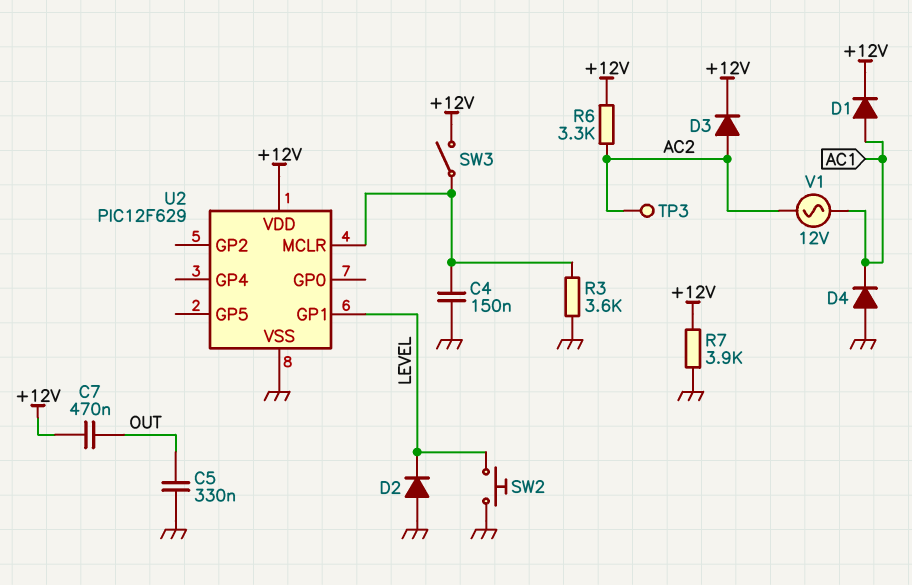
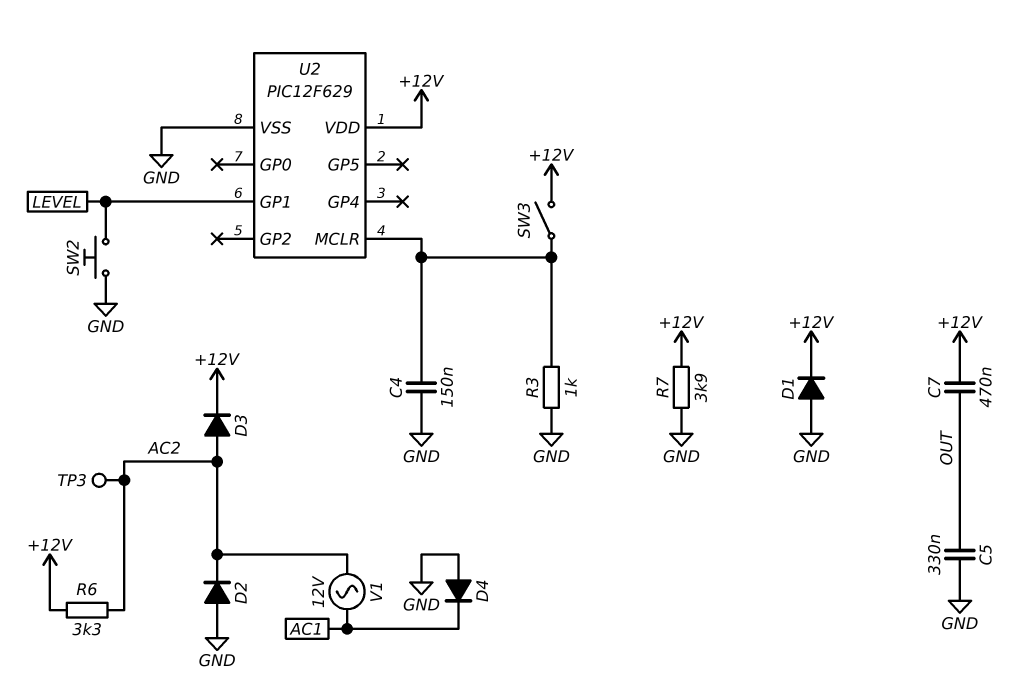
D1: diode (A AC1, K +12V) -> diode (A GND, K +12V)
D2: diode (A GND, K LEVEL) -> diode (A GND, K AC2)
R3: 3.6k (GND, U2/MCLR) -> 1k (GND, U2/MCLR)

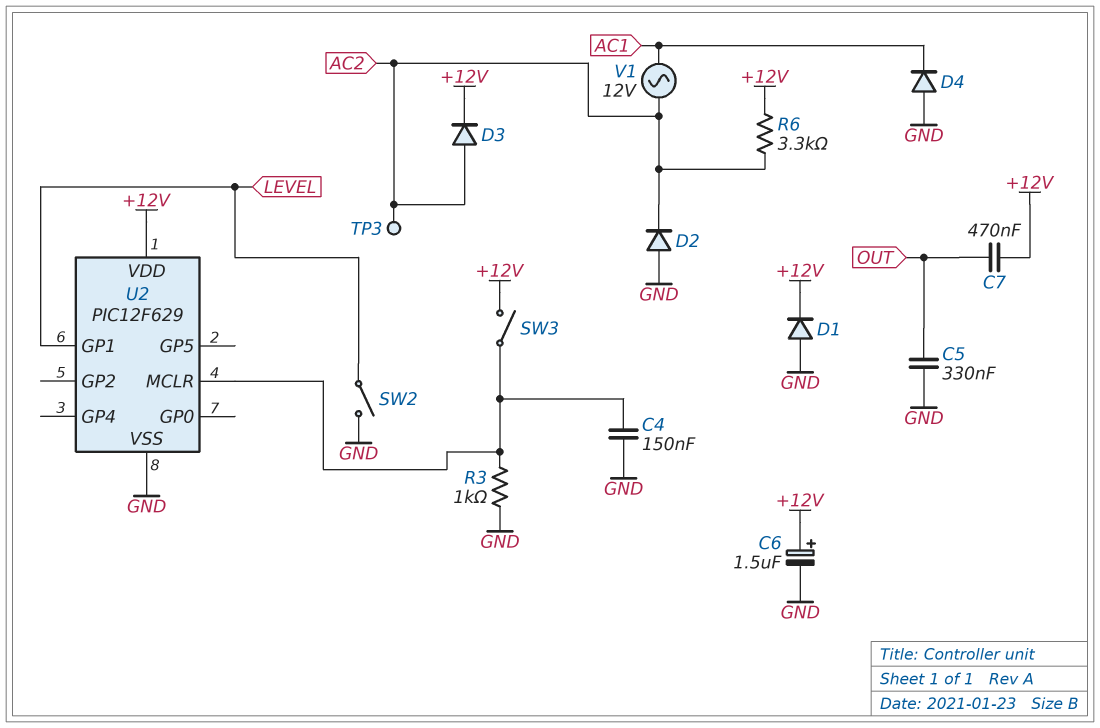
C6: none -> 1.5uF (plus +12V, minus GND)
R7: 3.9k (+12V, GND) -> none
SW2: button (GND, LEVEL) -> switch (GND, LEVEL)

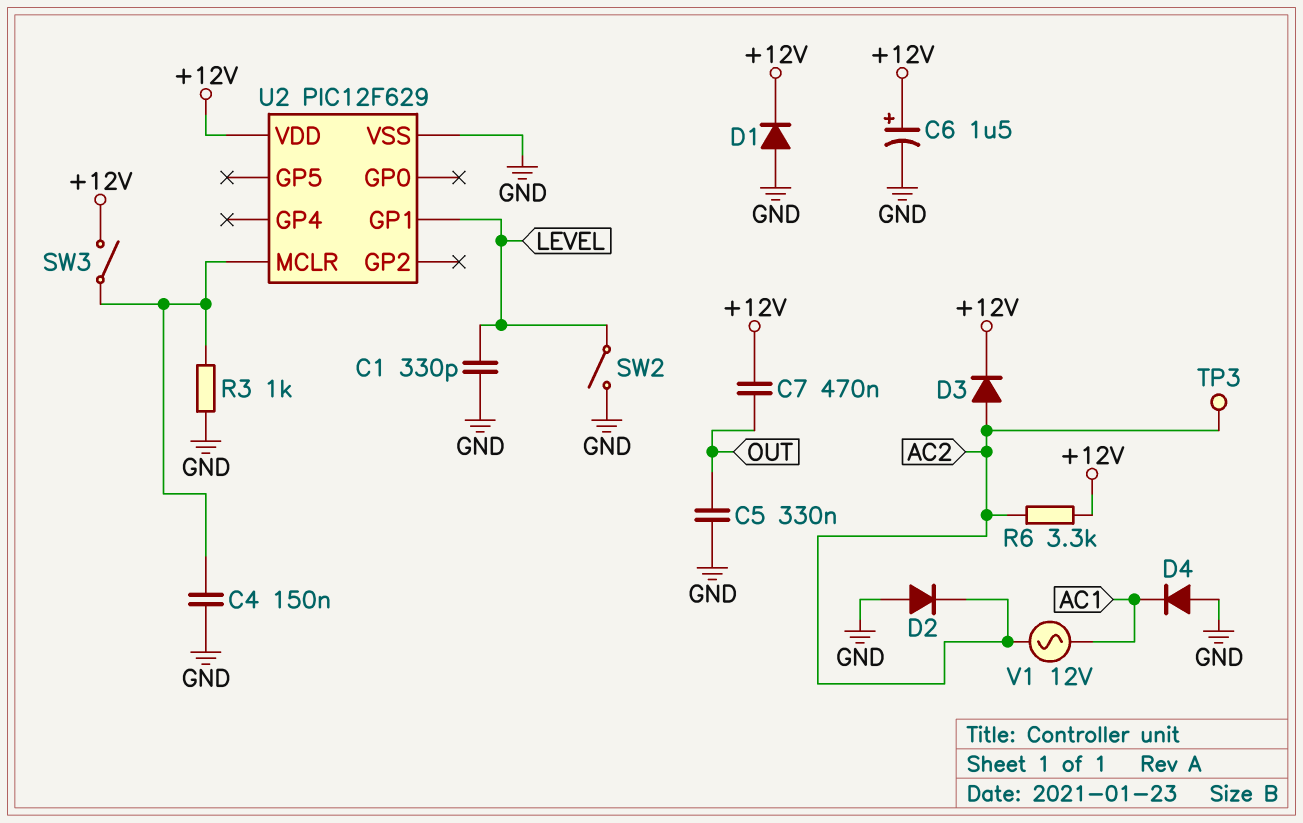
C1: none -> 330pF (GND, LEVEL)

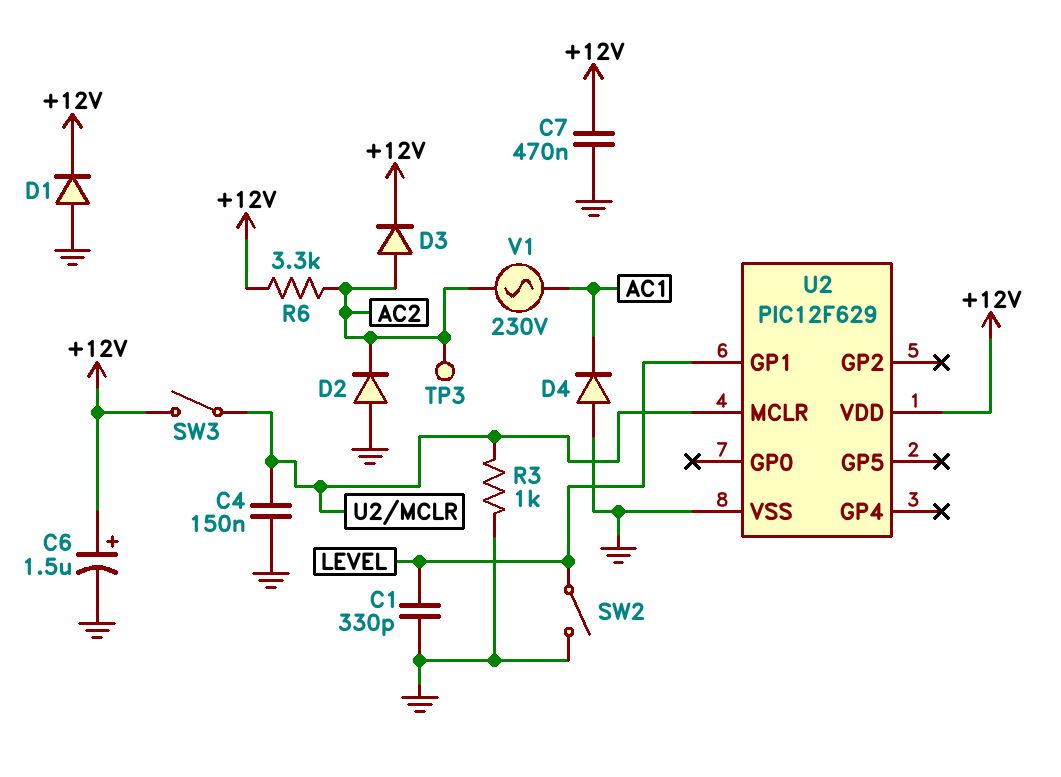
C5: 330nF (GND, OUT) -> none
C7: 470nF (+12V, OUT) -> 470nF (+12V, GND)
V1: AC 12V (AC1, AC2) -> AC 230V (AC1, AC2)

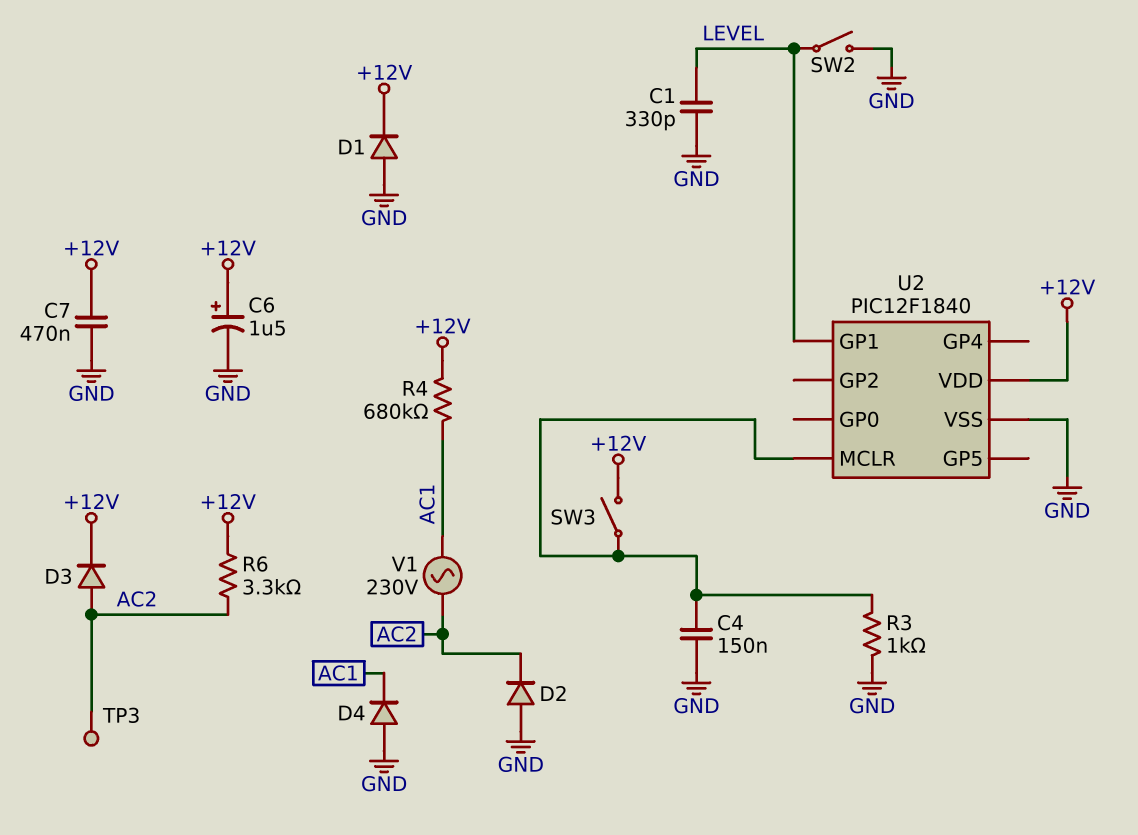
R4: none -> 680k (+12V, AC1)
U2: PIC12F629 -> PIC12F1840

